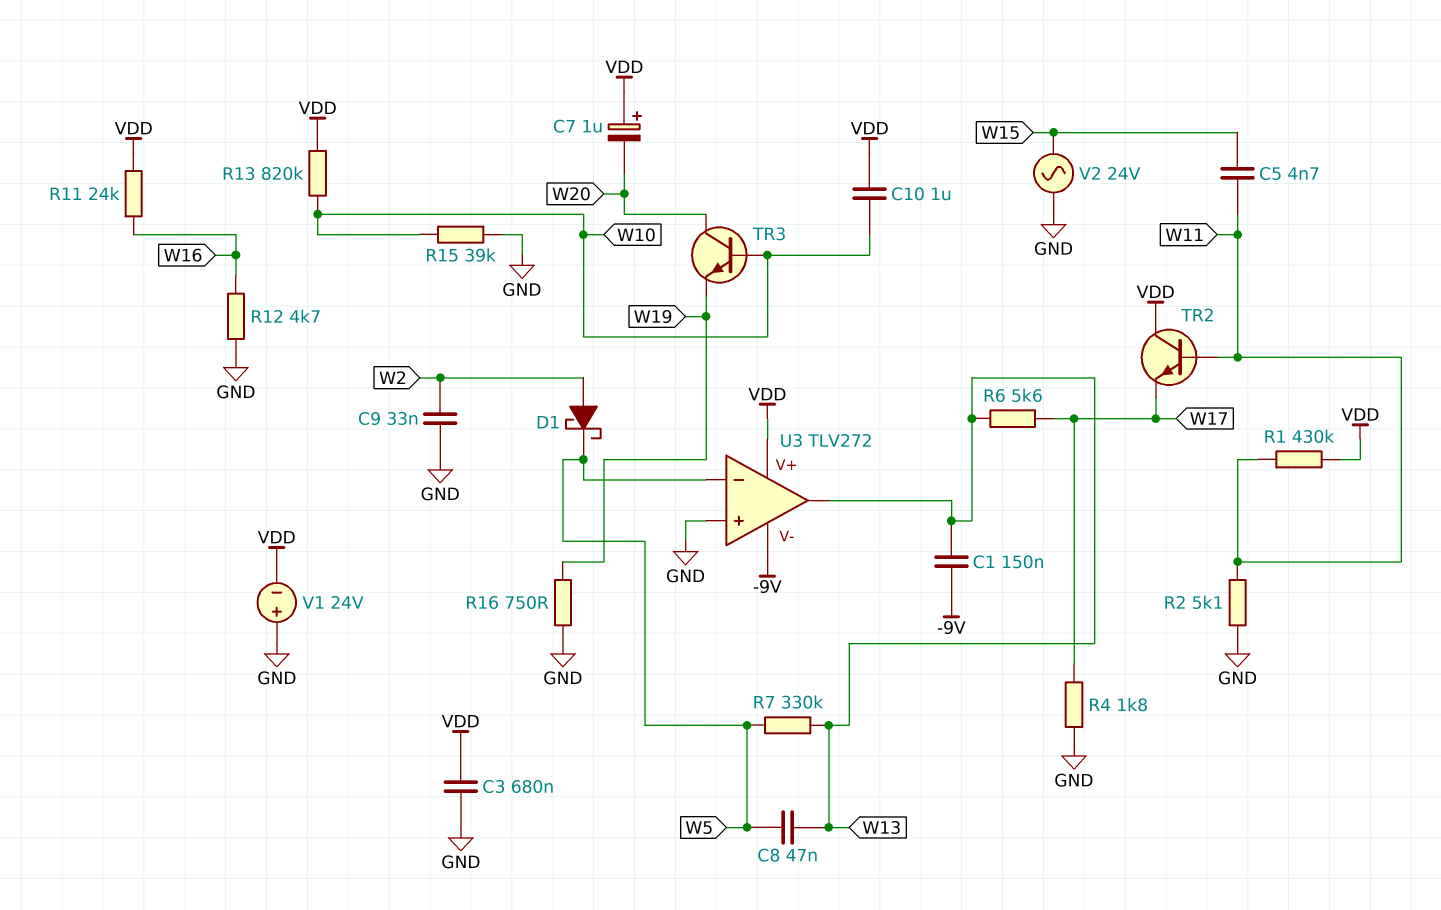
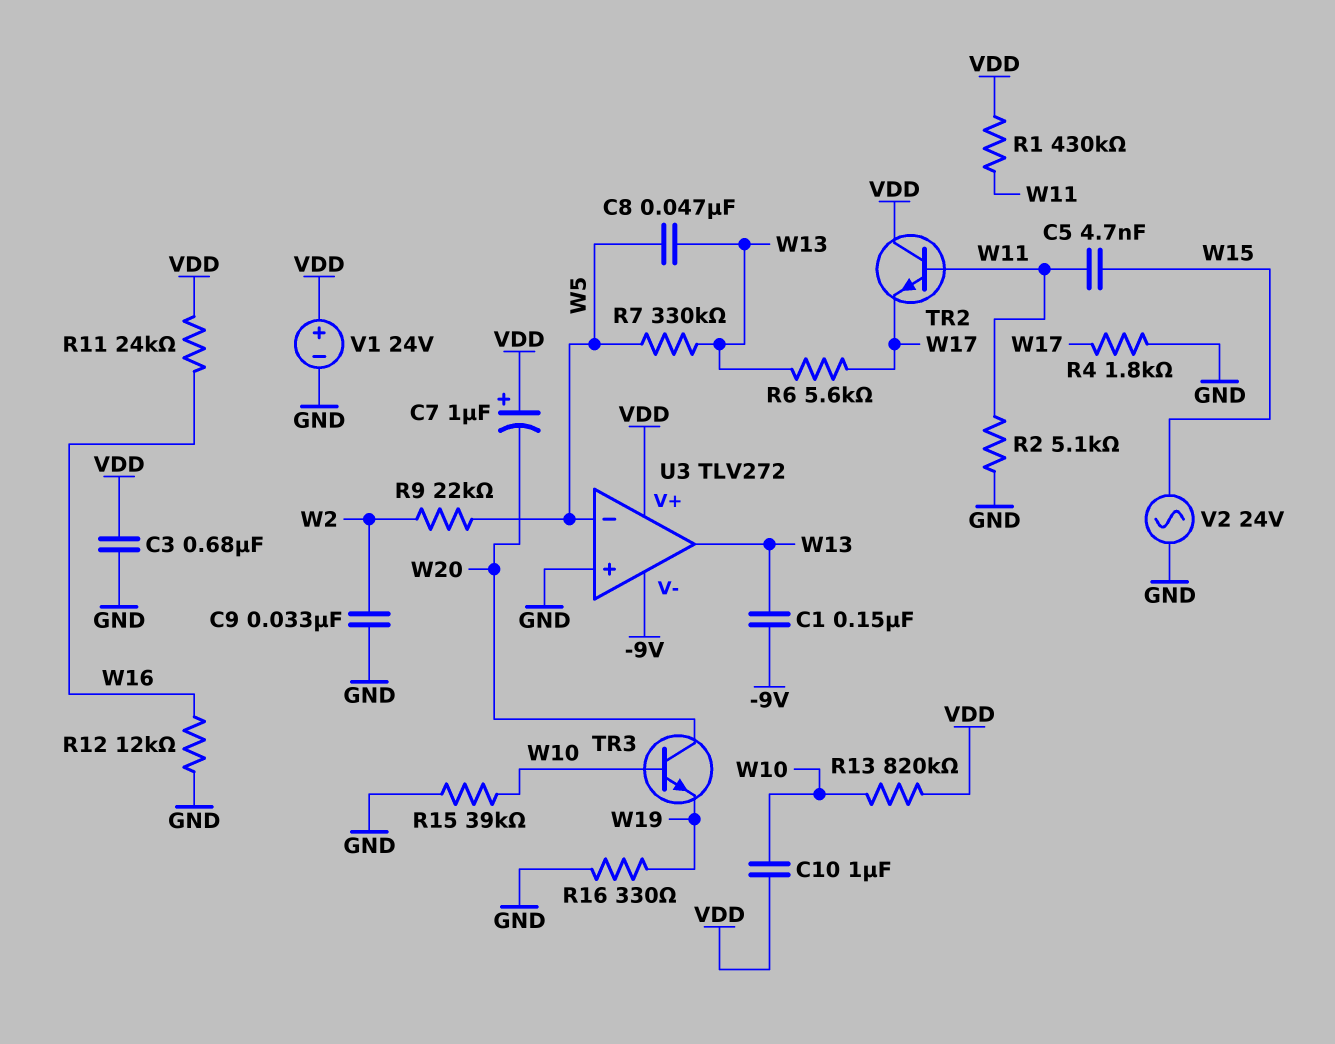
D1: schottky (A W2, K W5) -> none
R9: none -> 22k (W2, W5)
R12: 4.7k (GND, W16) -> 12k (GND, W16)
R16: 750 (GND, W19) -> 330 (GND, W19)
V1: 24V (plus GND, minus VDD) -> 24V (plus VDD, minus GND)

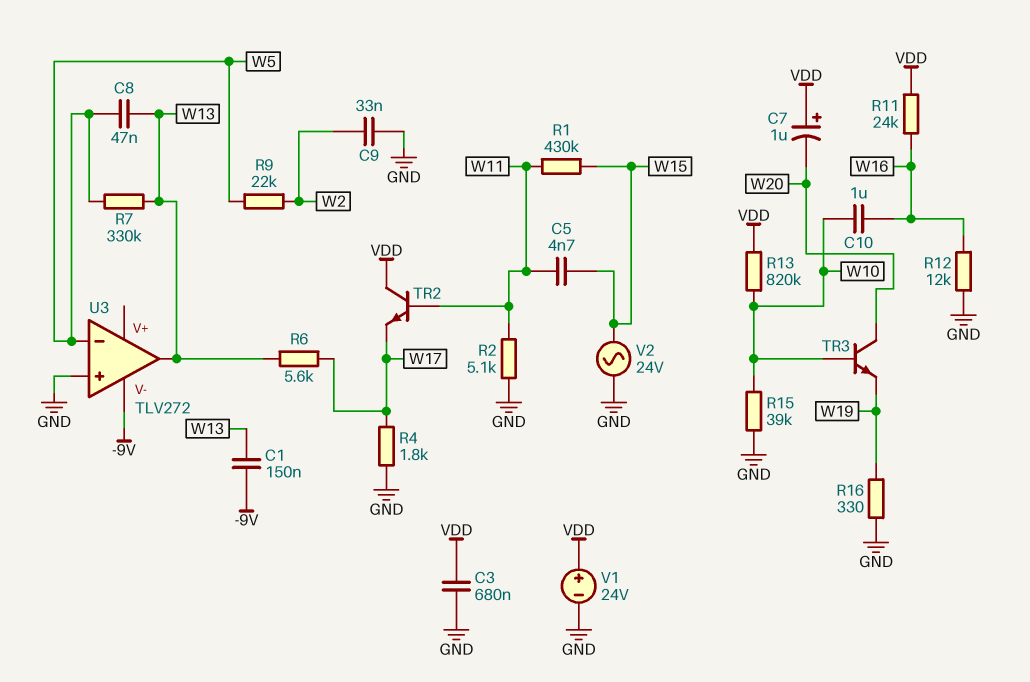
C10: 1uF (VDD, W10) -> 1uF (W10, W16)
R1: 430k (VDD, W11) -> 430k (W11, W15)
U3 pin V+: VDD -> none

